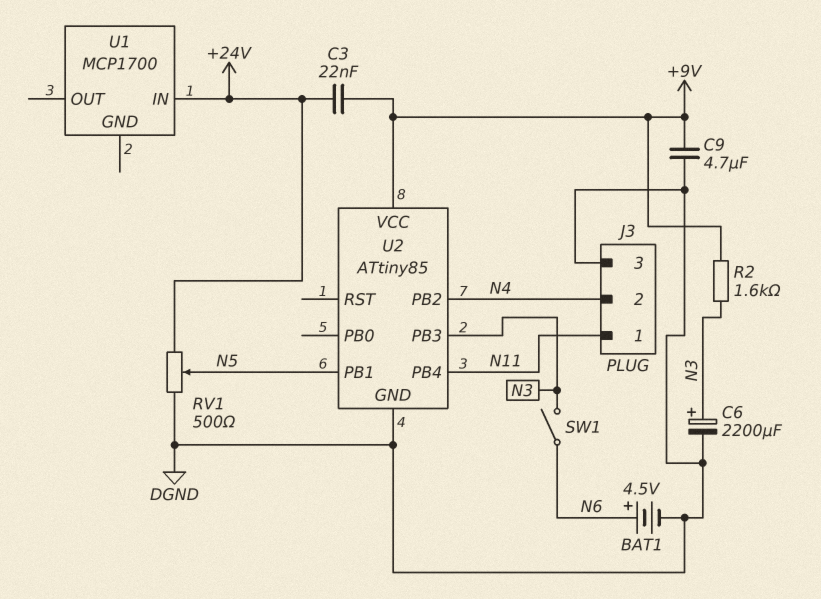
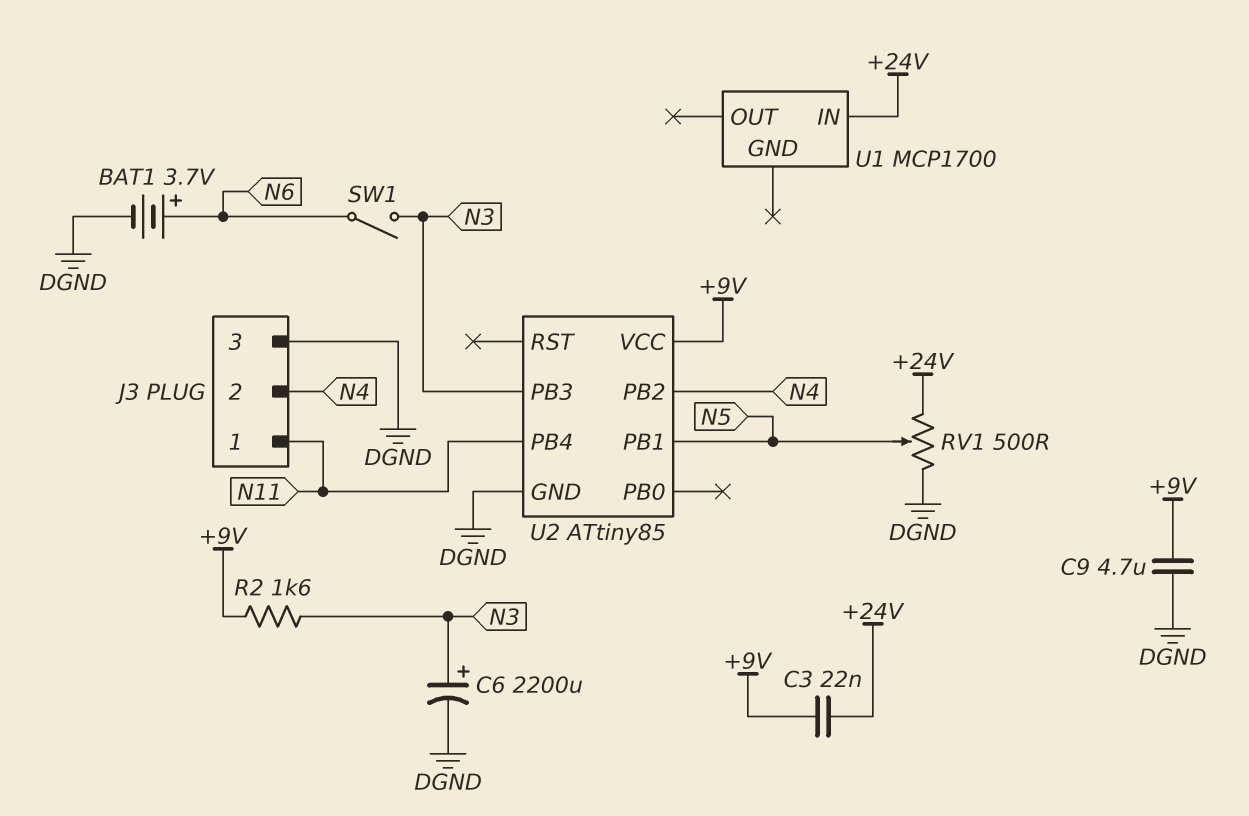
BAT1: 4.5V (plus N6, minus DGND) -> 3.7V (plus N6, minus DGND)

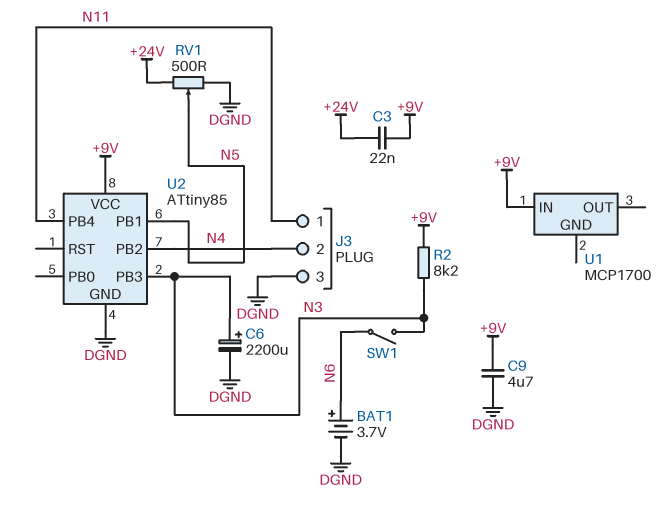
R2: 1.6k (+9V, N3) -> 8.2k (+9V, N3)
U1 pin IN: +24V -> +9V

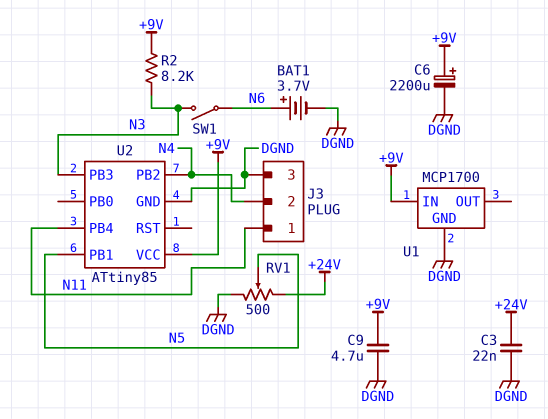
C3: 22nF (+9V, +24V) -> 22nF (+24V, DGND)
C6: 2200uF (plus N3, minus DGND) -> 2200uF (plus +9V, minus DGND)
U1 pin GND: none -> DGND

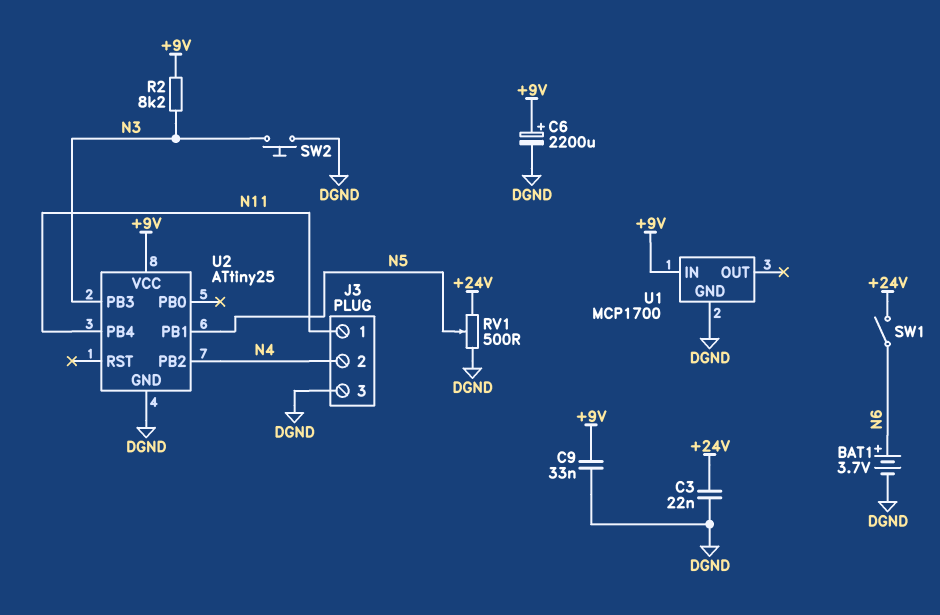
C9: 4.7uF (+9V, DGND) -> 33nF (+9V, DGND)
SW1: switch (N3, N6) -> switch (+24V, N6)
SW2: none -> button (DGND, N3)
U2: ATtiny85 -> ATtiny25

